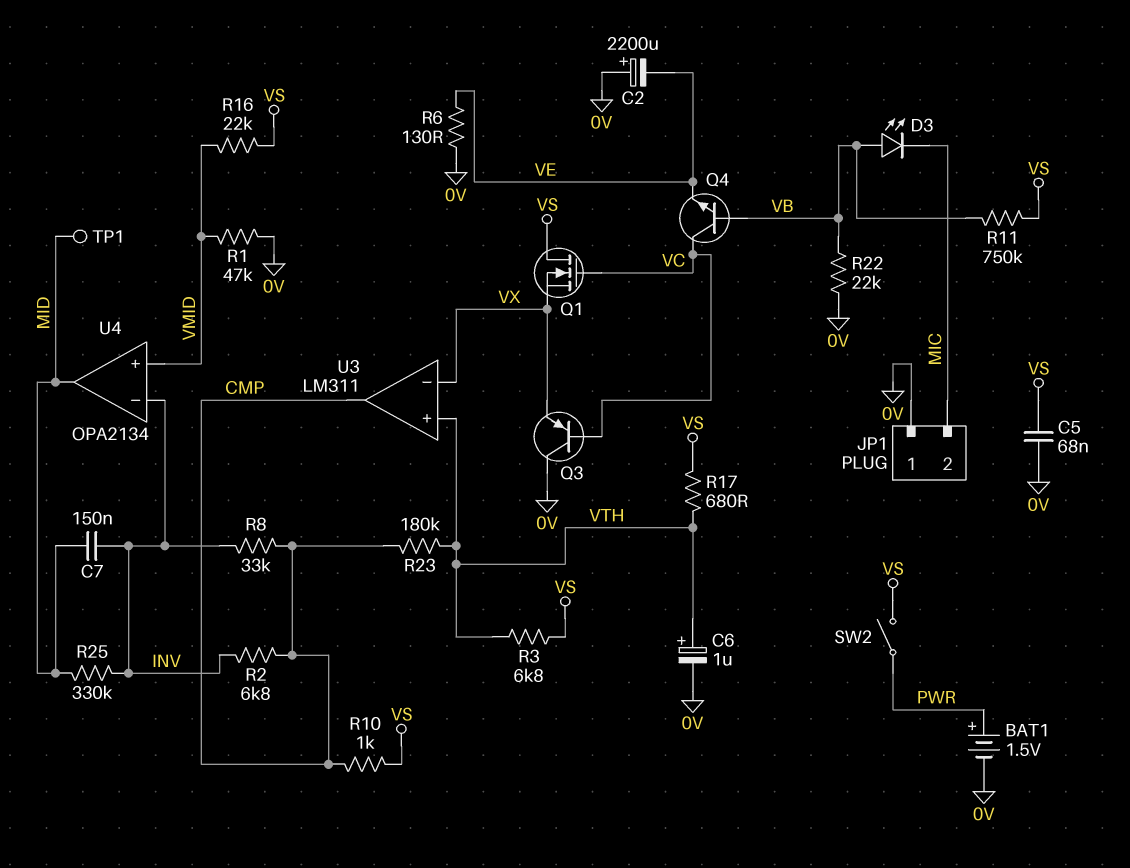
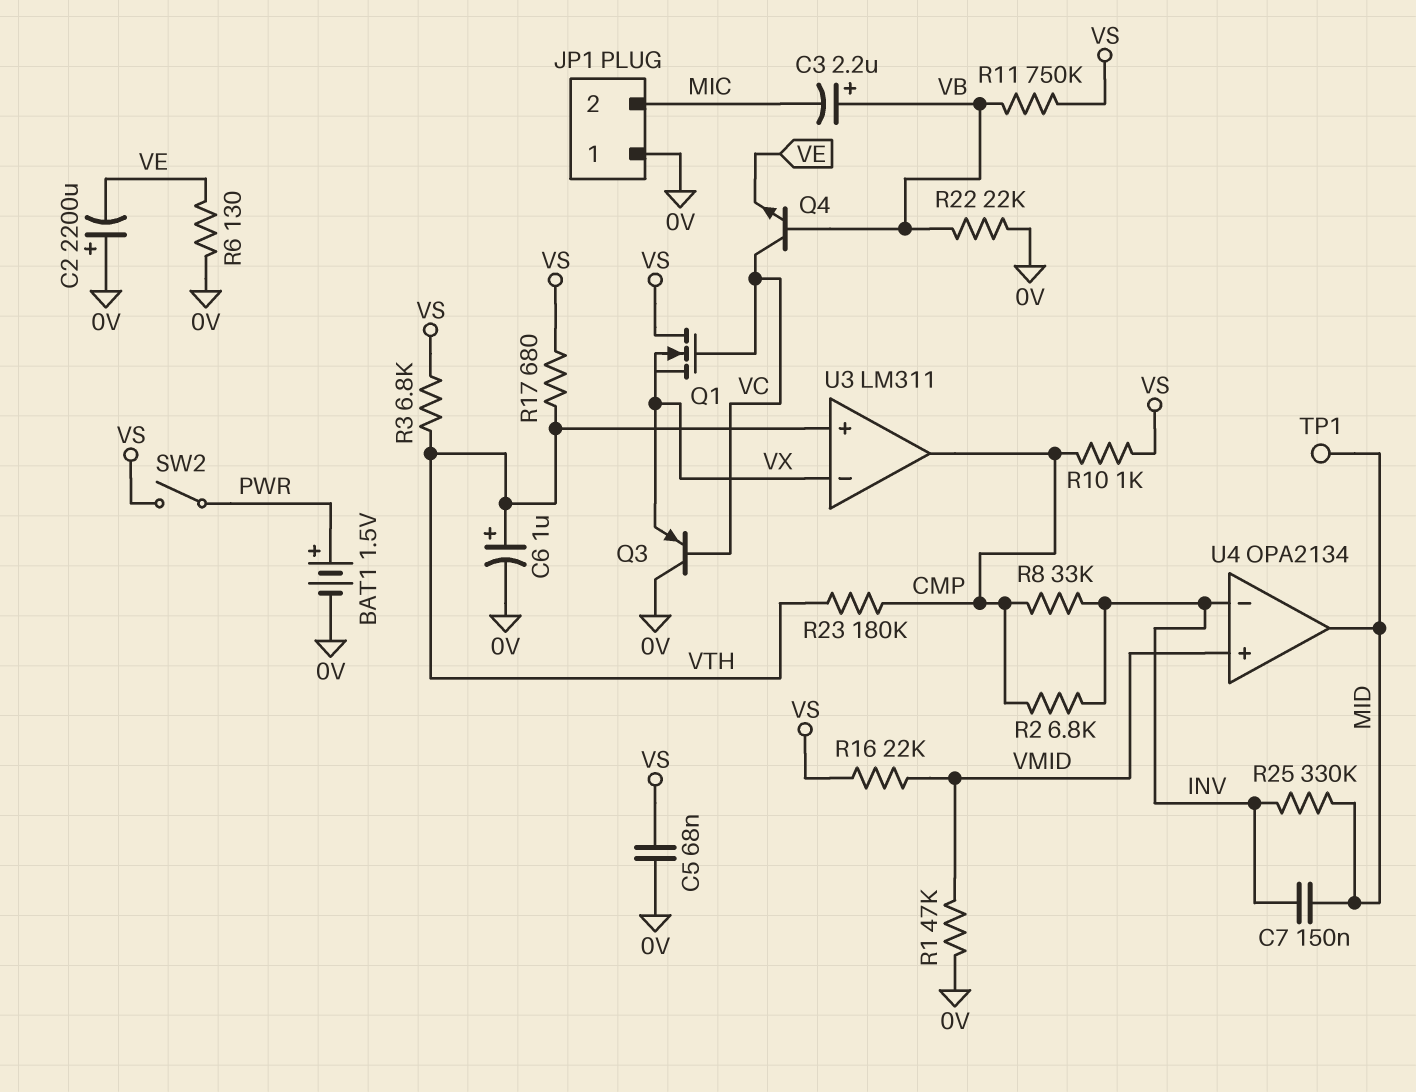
C3: none -> 2.2uF (plus VB, minus MIC)
D3: LED (A VB, K MIC) -> none

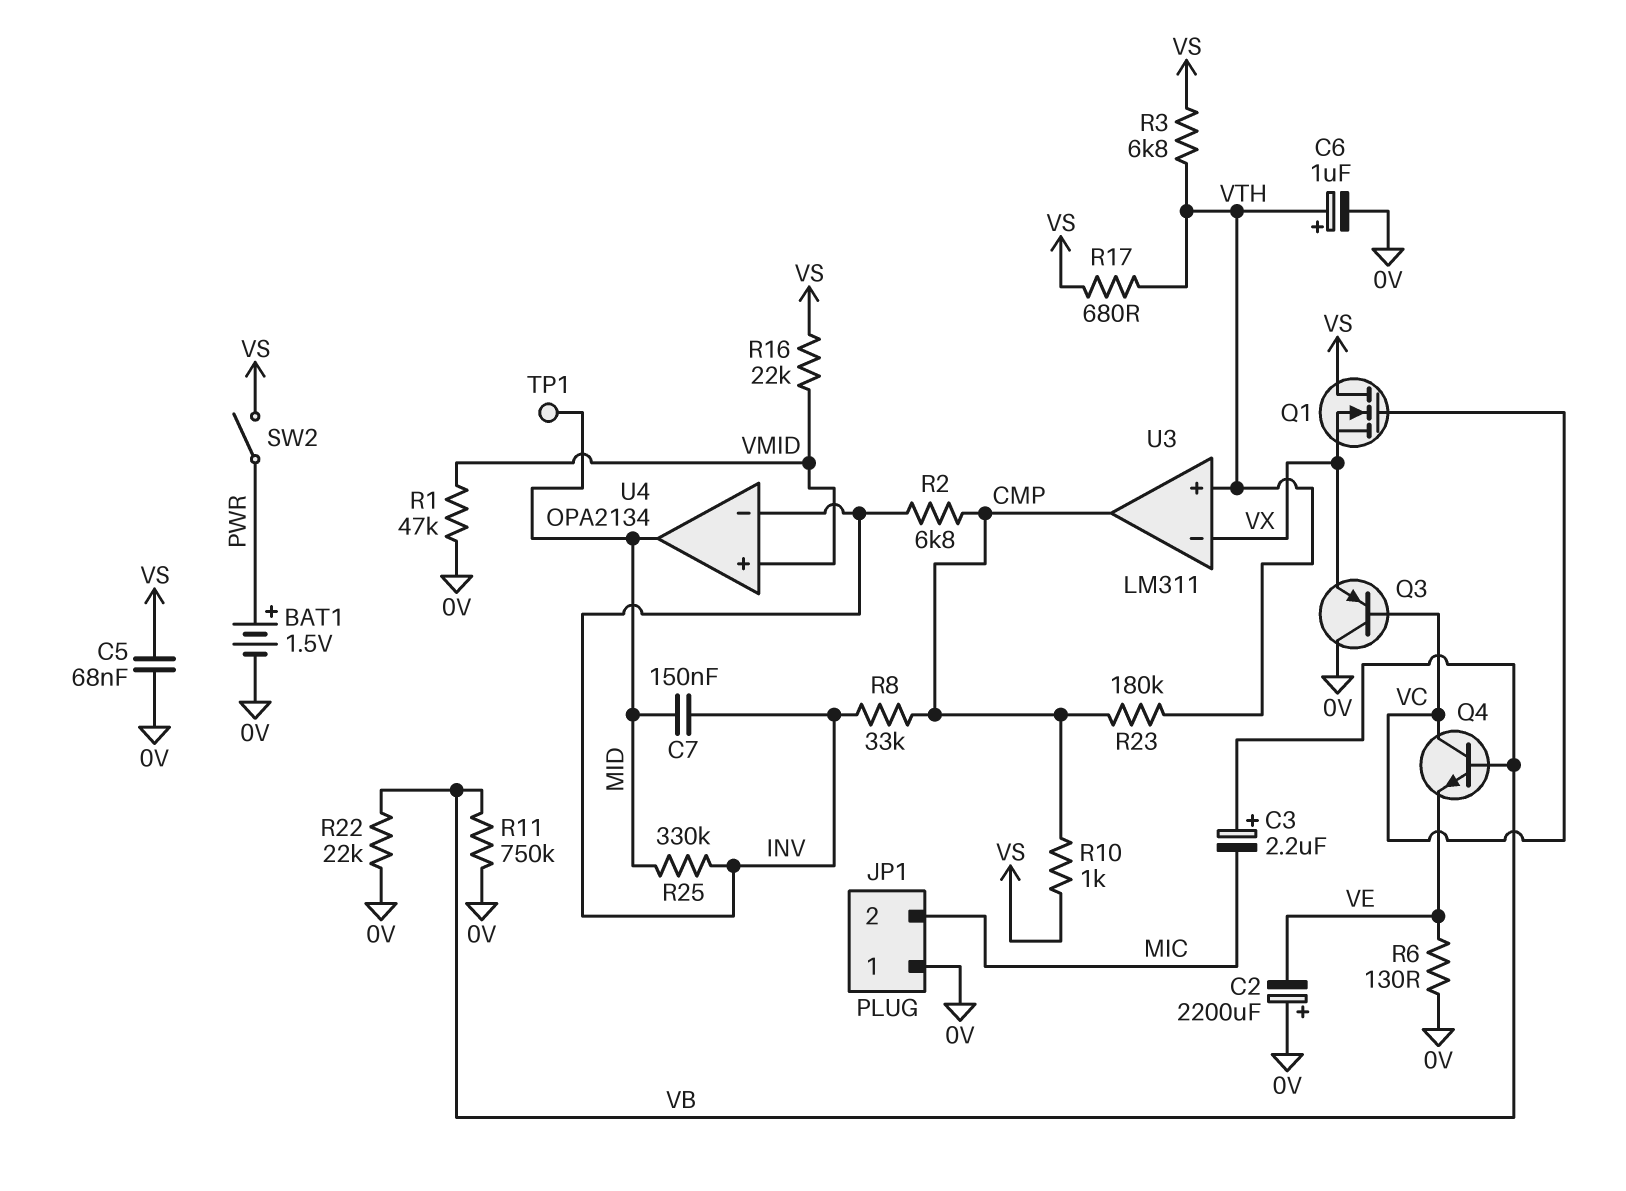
R11: 750k (VB, VS) -> 750k (0V, VB)

